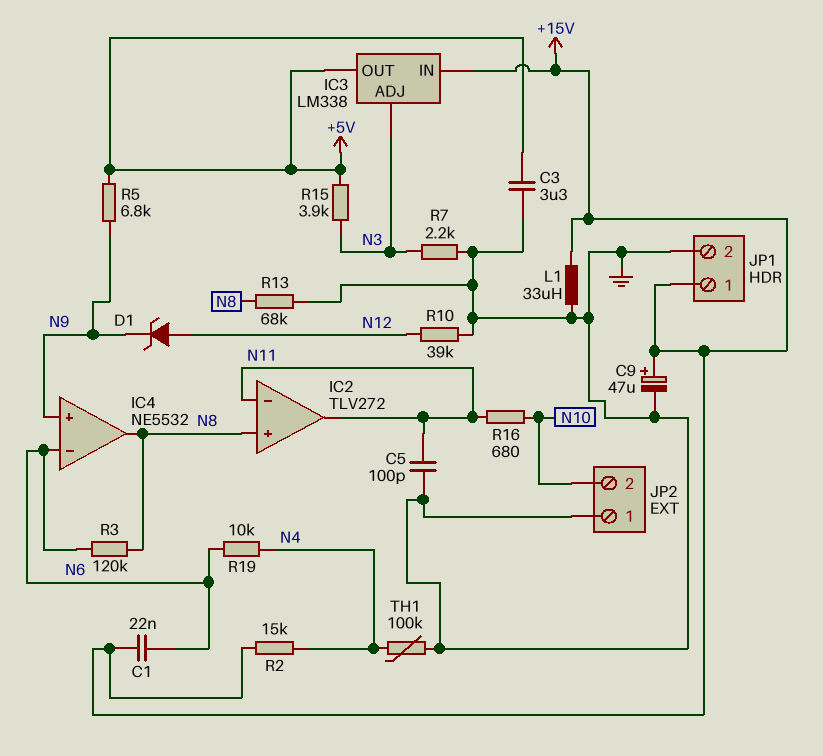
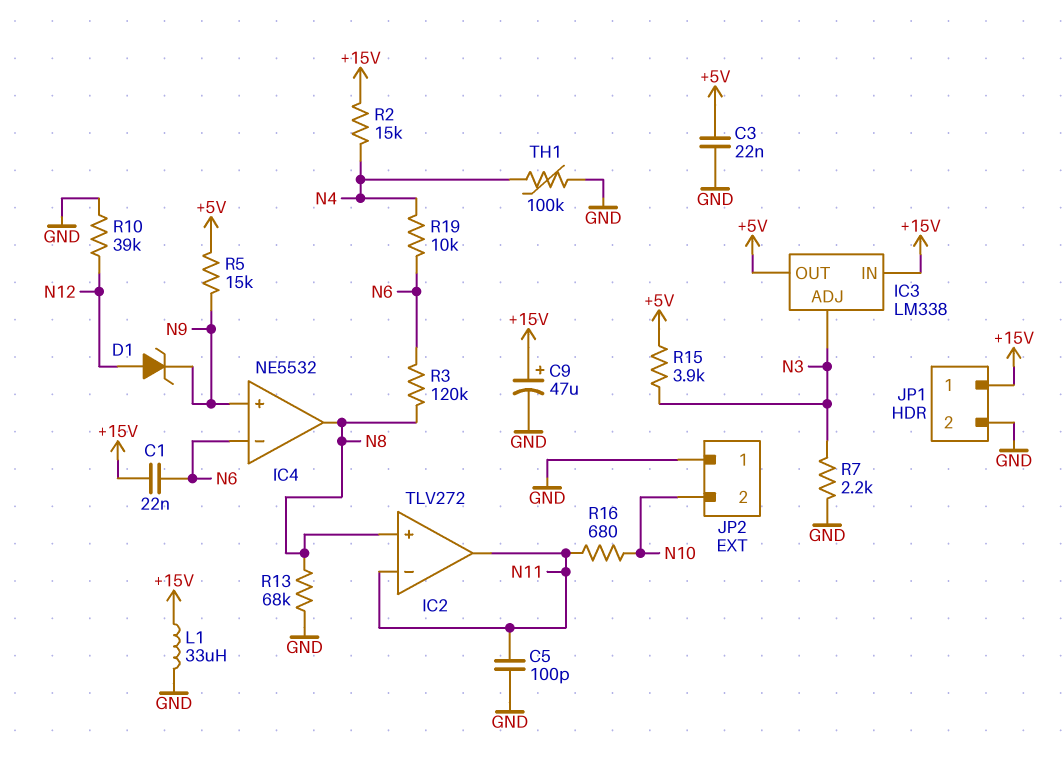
C3: 3.3uF (+5V, GND) -> 22nF (+5V, GND)
R5: 6.8k (+5V, N9) -> 15k (+5V, N9)

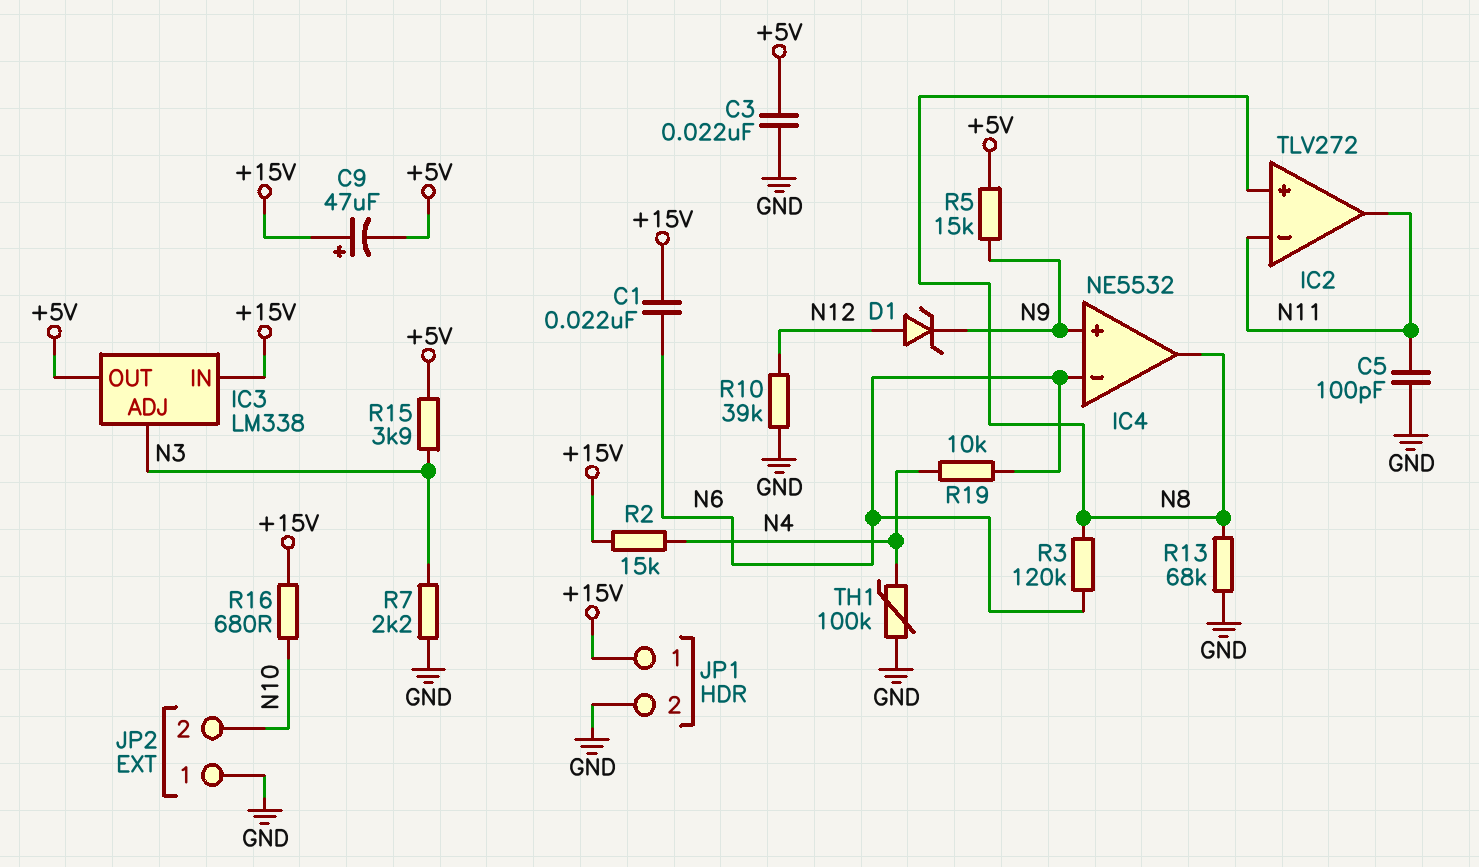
C9: 47uF (plus +15V, minus GND) -> 47uF (plus +15V, minus +5V)
L1: 33uH (+15V, GND) -> none
R16: 680 (N10, N11) -> 680 (+15V, N10)

